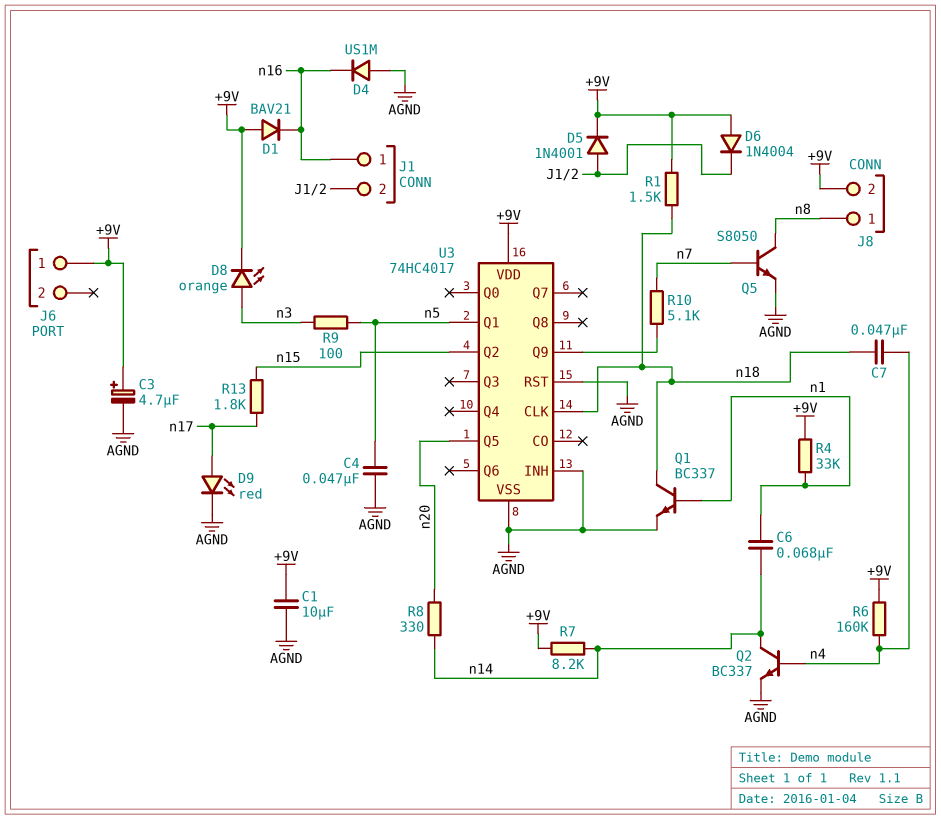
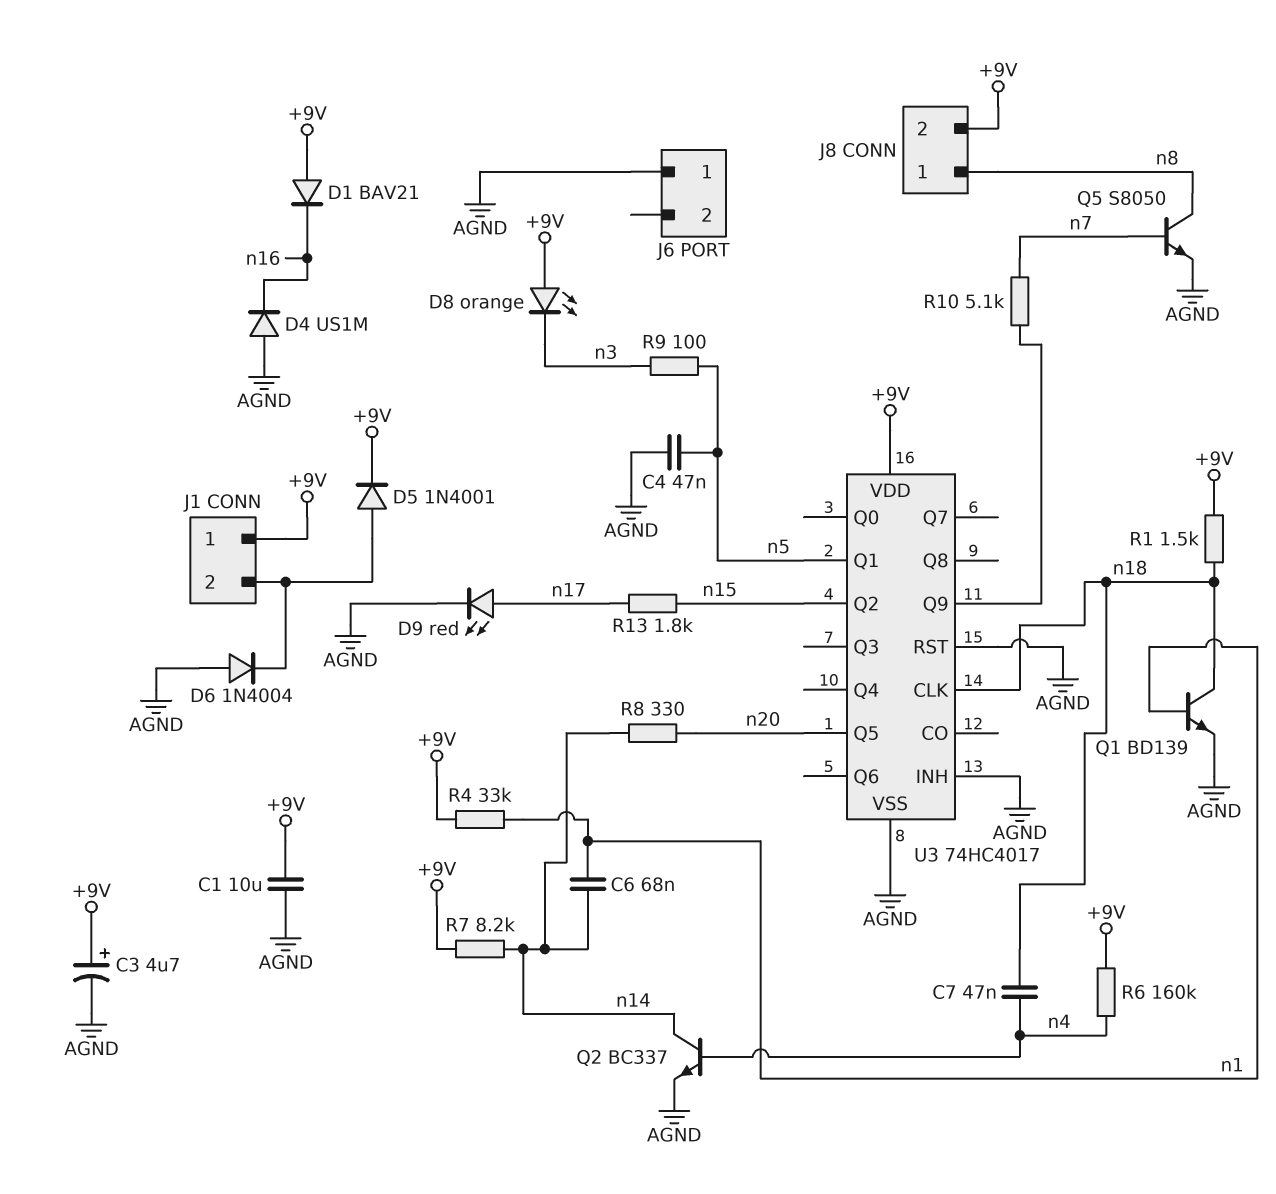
D6: diode 1N4004 (A +9V, K J1/2) -> diode 1N4004 (A AGND, K J1/2)
D8: LED orange (A n3, K +9V) -> LED orange (A +9V, K n3)
J1 pin 1: n16 -> +9V
J6 pin 1: +9V -> AGND
Q1: NPN BC337 (B n1, C n18, E AGND) -> NPN BD139 (B n1, C n18, E AGND)

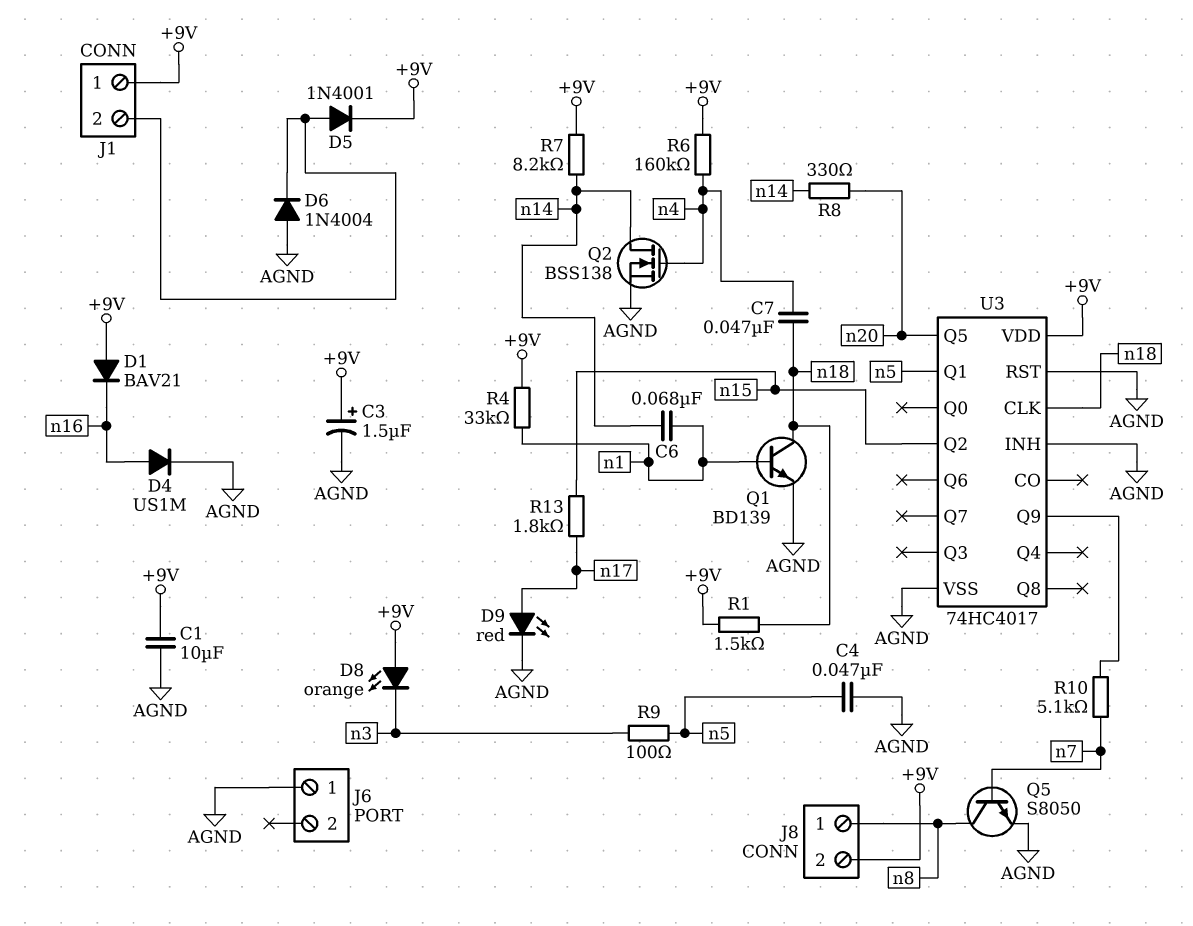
C3: 4.7uF (plus +9V, minus AGND) -> 1.5uF (plus +9V, minus AGND)
D4: diode US1M (A AGND, K n16) -> diode US1M (A n16, K AGND)
Q2: NPN BC337 (B n4, C n14, E AGND) -> NMOS BSS138 (G n4, D n14, S AGND)

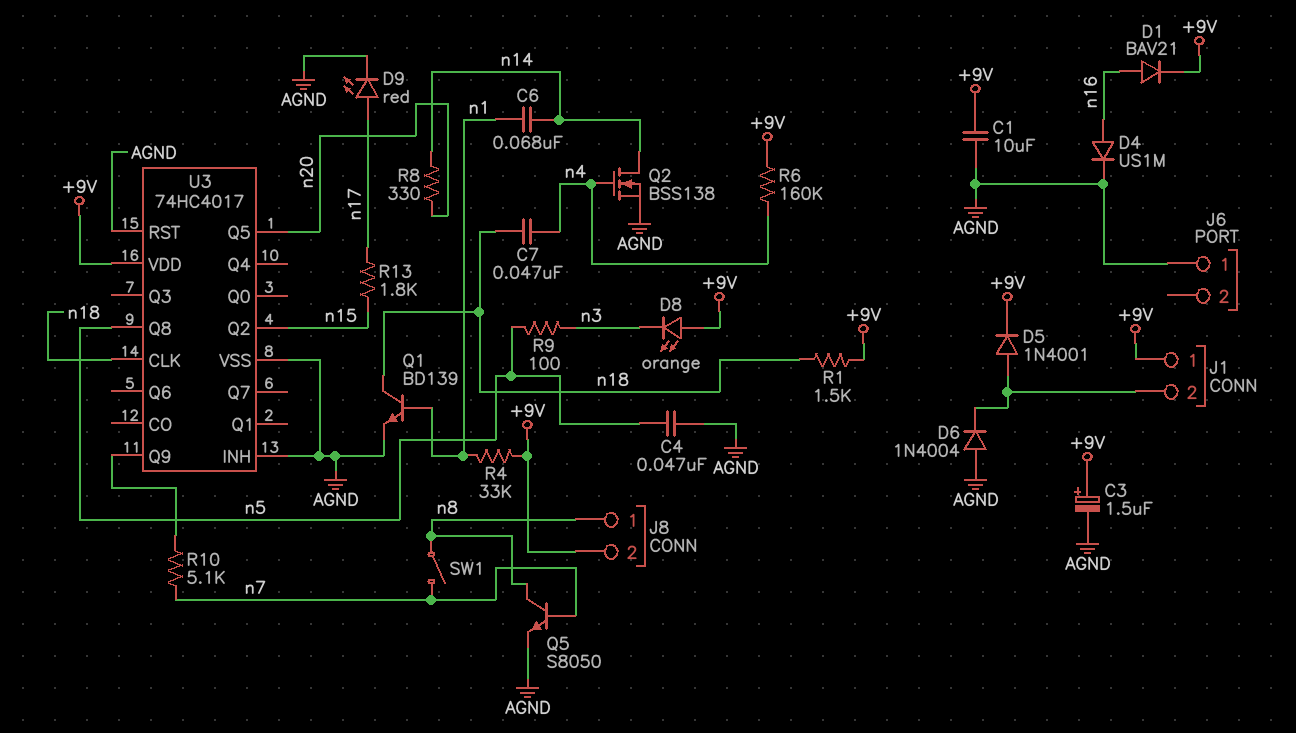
D1: diode BAV21 (A +9V, K n16) -> diode BAV21 (A n16, K +9V)
R7: 8.2k (+9V, n14) -> none
SW1: none -> switch (n7, n8)
U3 pin Q1: n5 -> none
U3 pin Q8: none -> n5

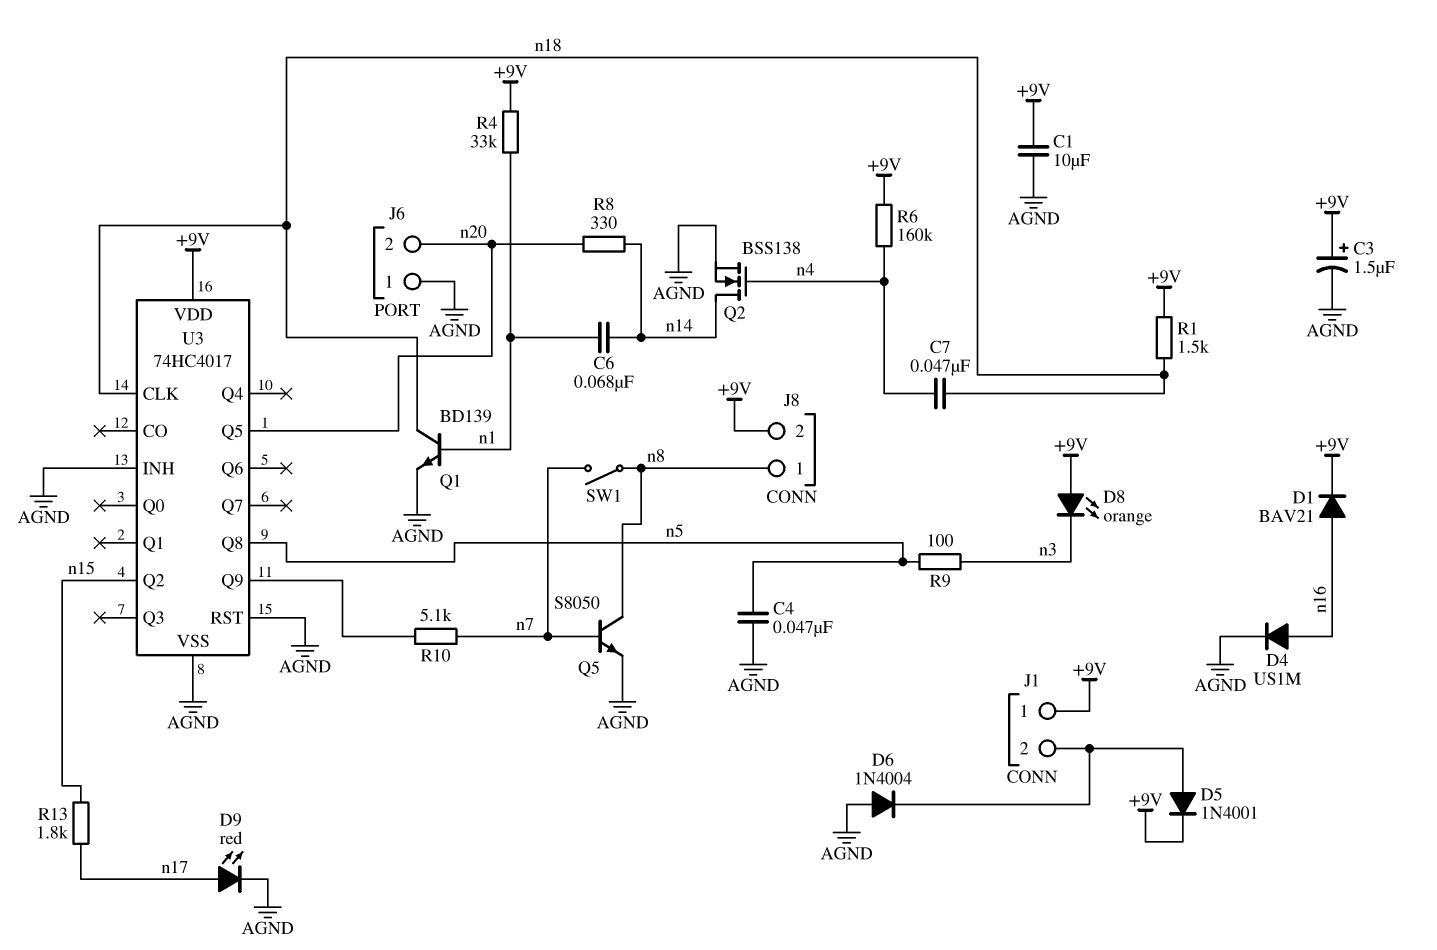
J6 pin 2: none -> n20

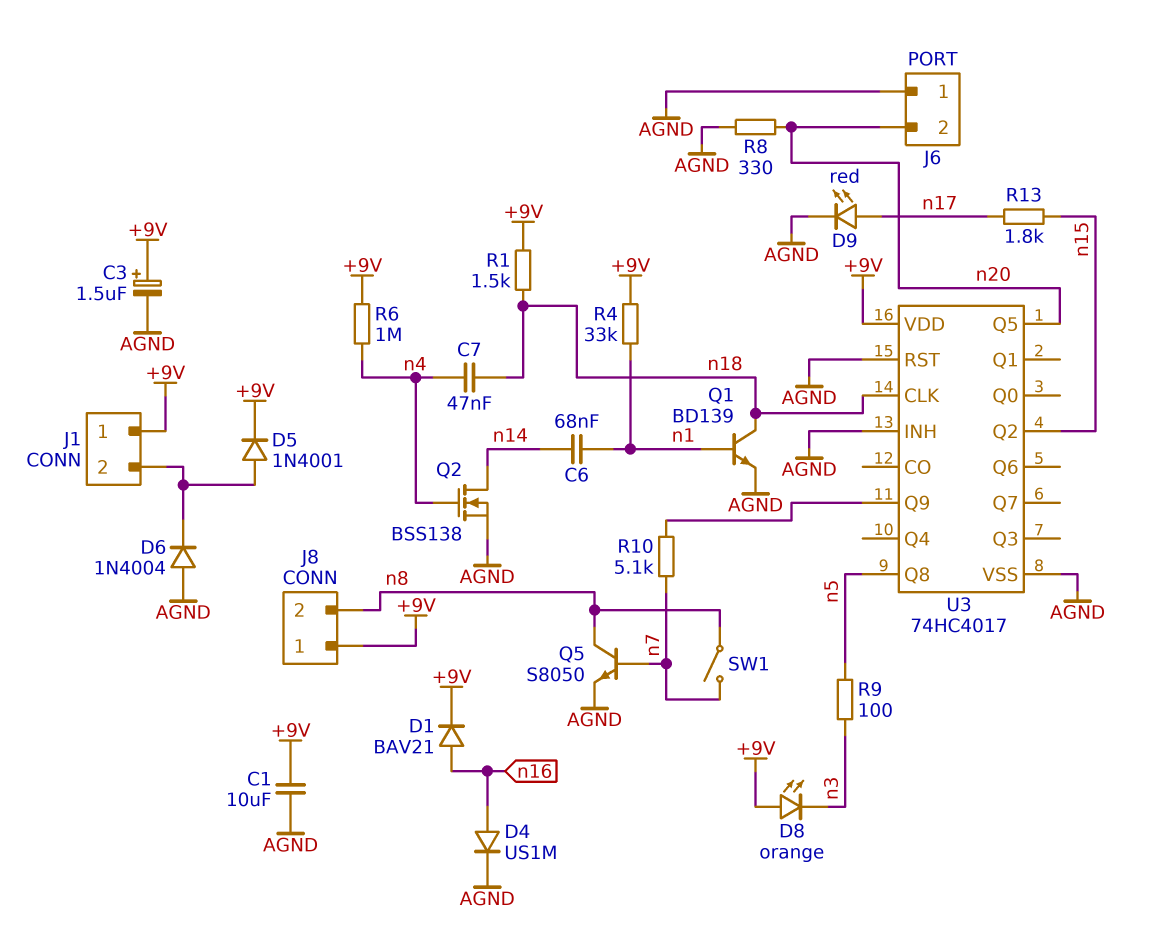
C4: 47nF (AGND, n5) -> none
J8 pin 1: n8 -> +9V
J8 pin 2: +9V -> n8
R6: 160k (+9V, n4) -> 1M (+9V, n4)
R8: 330 (n14, n20) -> 330 (AGND, n20)

